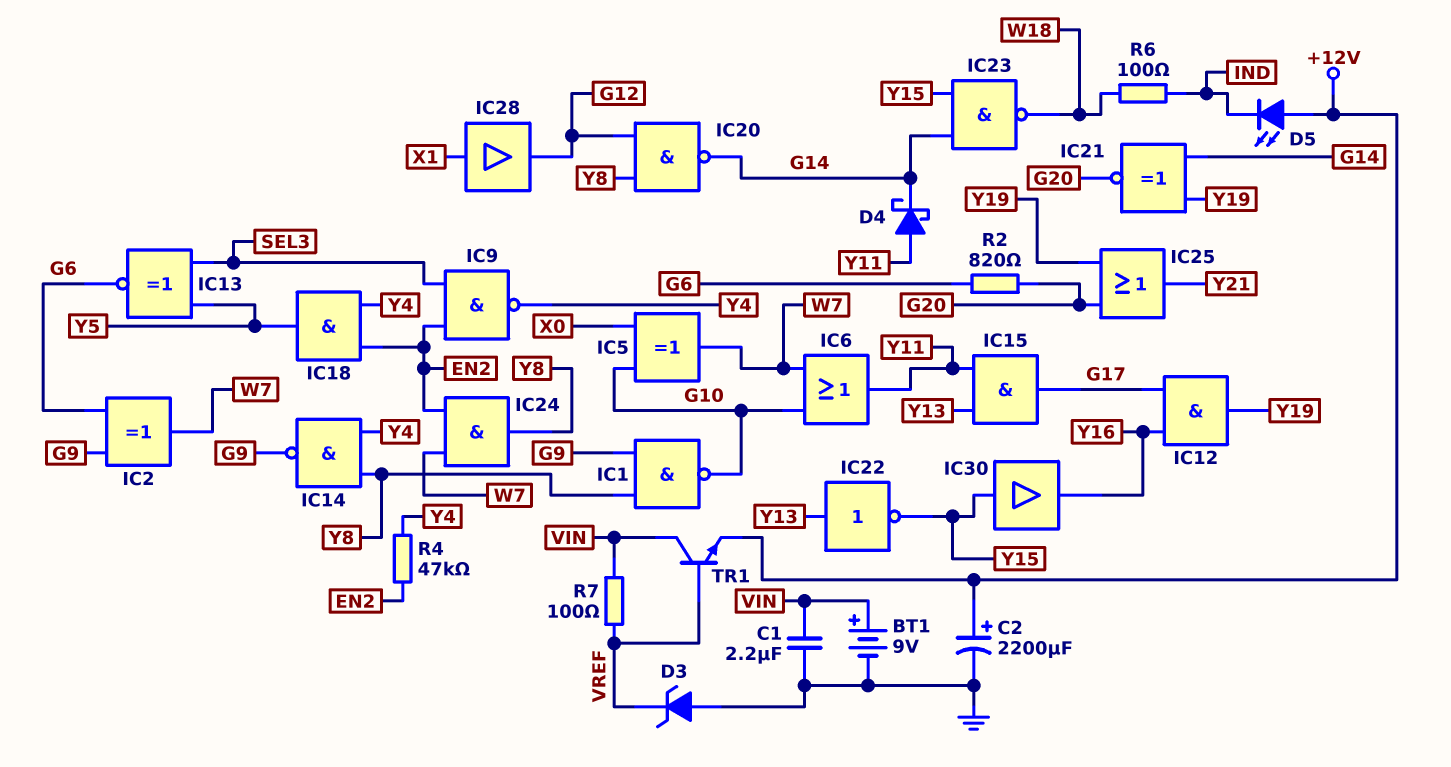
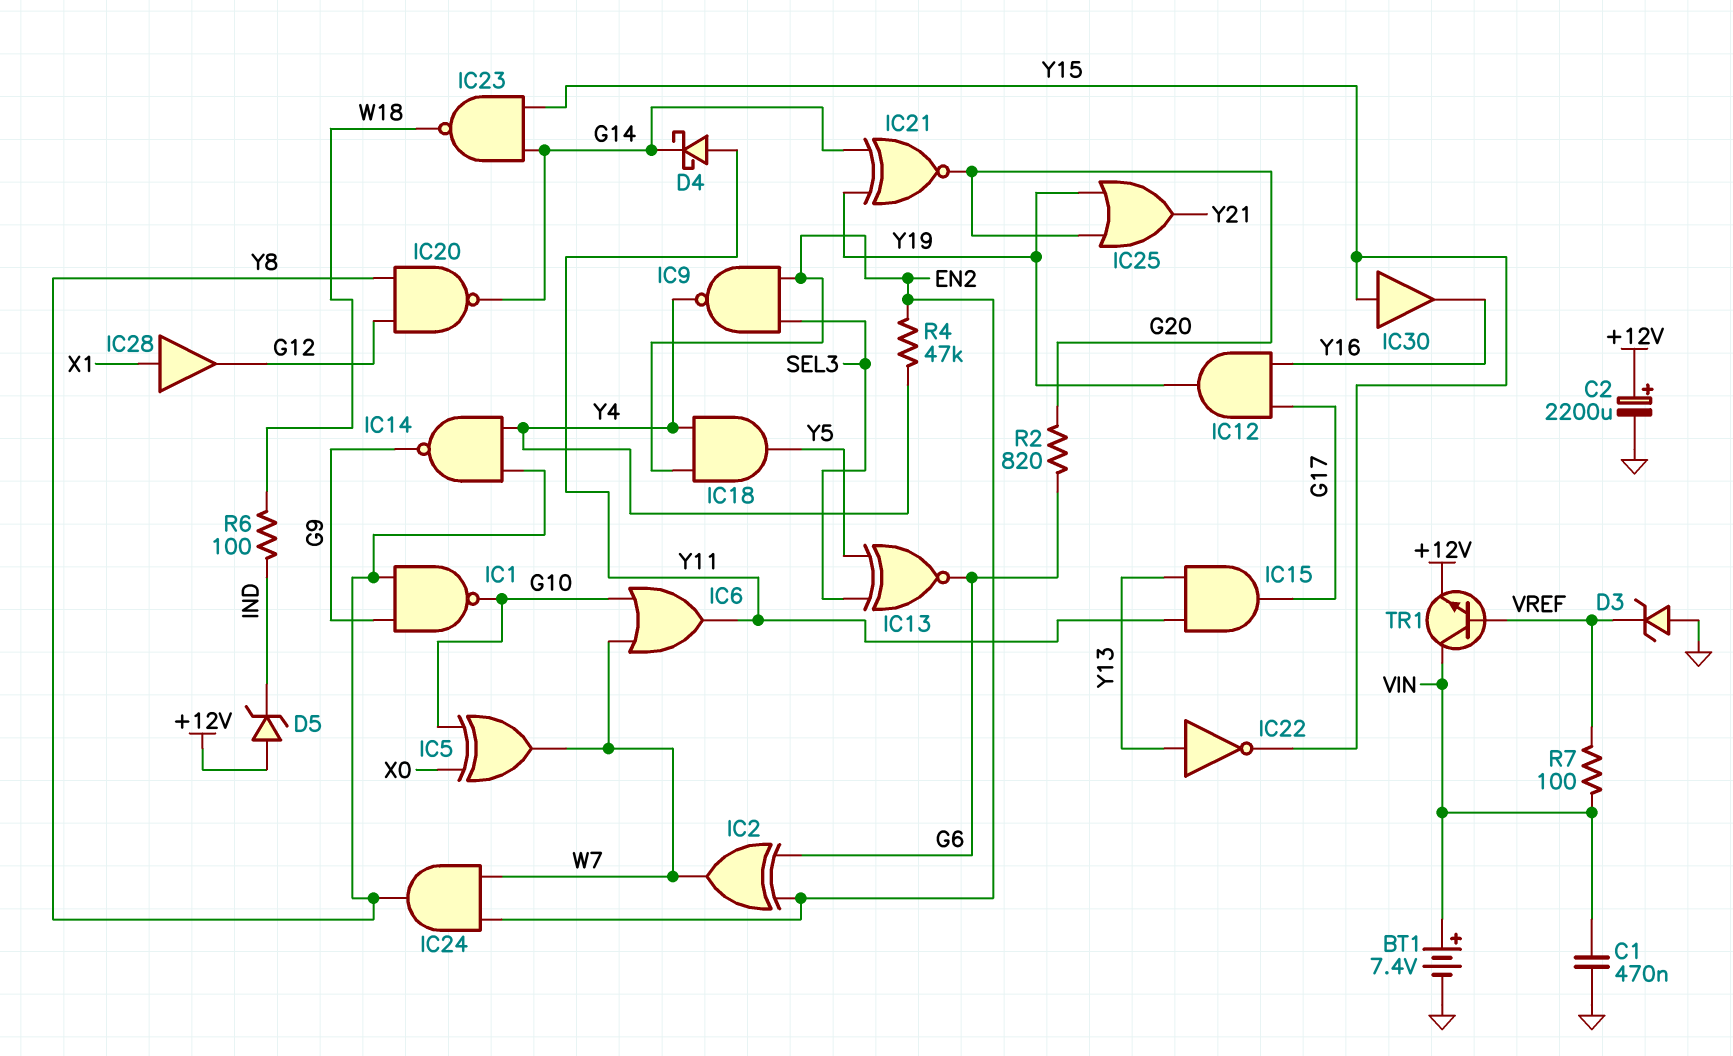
BT1: 9V (plus VIN, minus GND) -> 7.4V (plus VIN, minus GND)
C1: 2.2uF (GND, VIN) -> 470nF (GND, VIN)
D5: LED (A +12V, K IND) -> zener (A +12V, K IND)
IC2: XOR (in G6, in G9, out W7) -> XOR (in EN2, in G6, out W7)

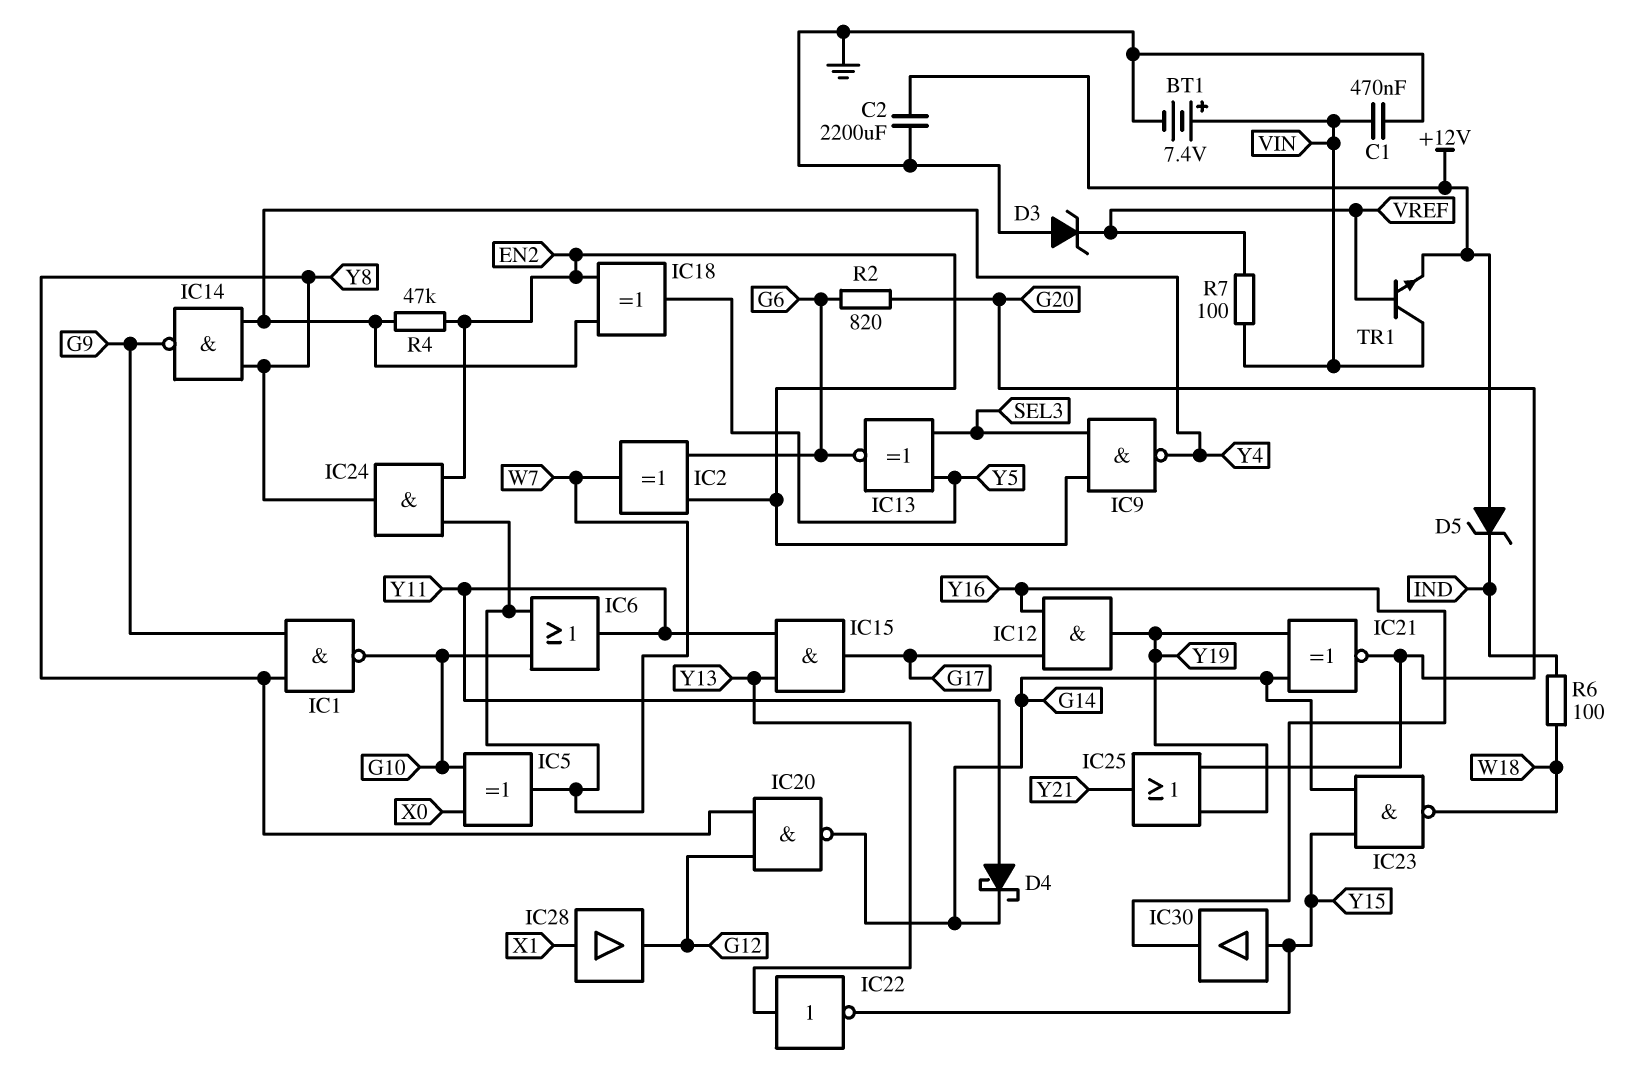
C2: 2200uF (plus +12V, minus GND) -> 2200uF (+12V, GND)
IC18: AND (in EN2, in Y4, out Y5) -> XOR (in EN2, in Y4, out Y5)

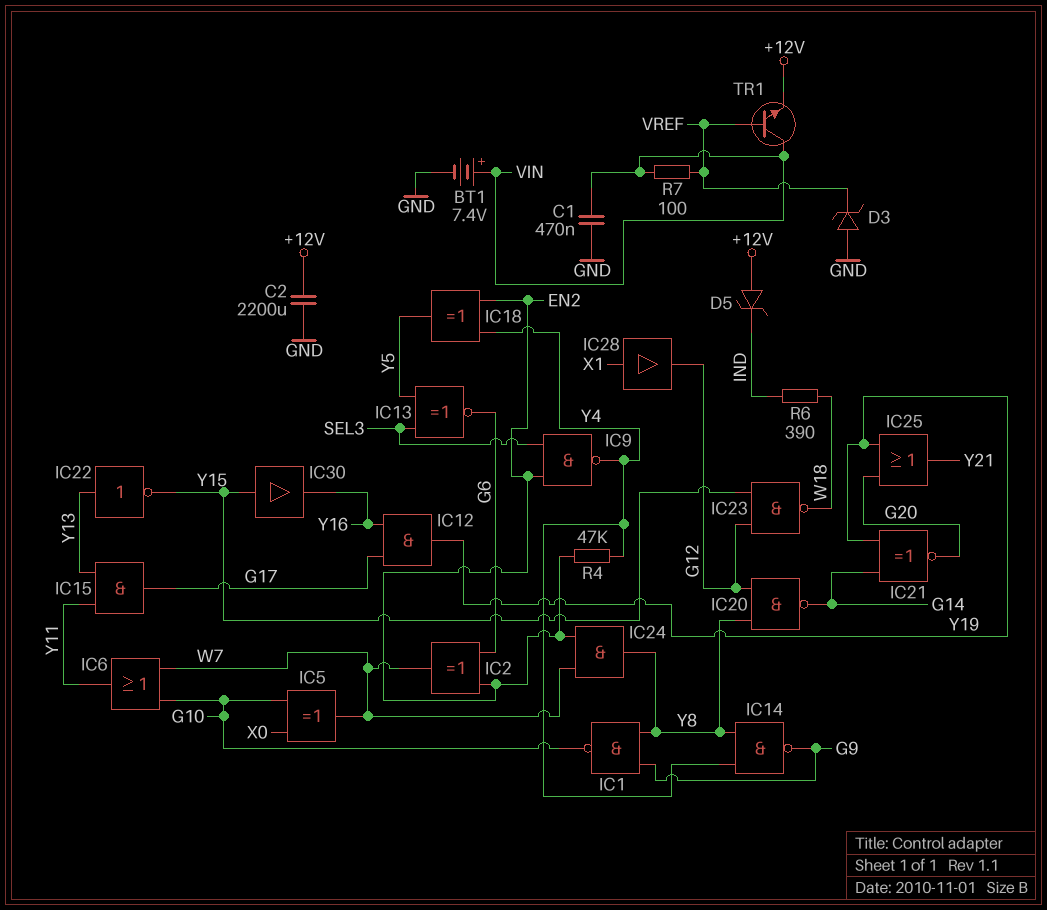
D4: schottky (A Y11, K G14) -> none
IC23: NAND (in G14, in Y15, out W18) -> NAND (in G12, in Y15, out W18)
R2: 820 (G6, G20) -> none
R6: 100 (IND, W18) -> 390 (IND, W18)

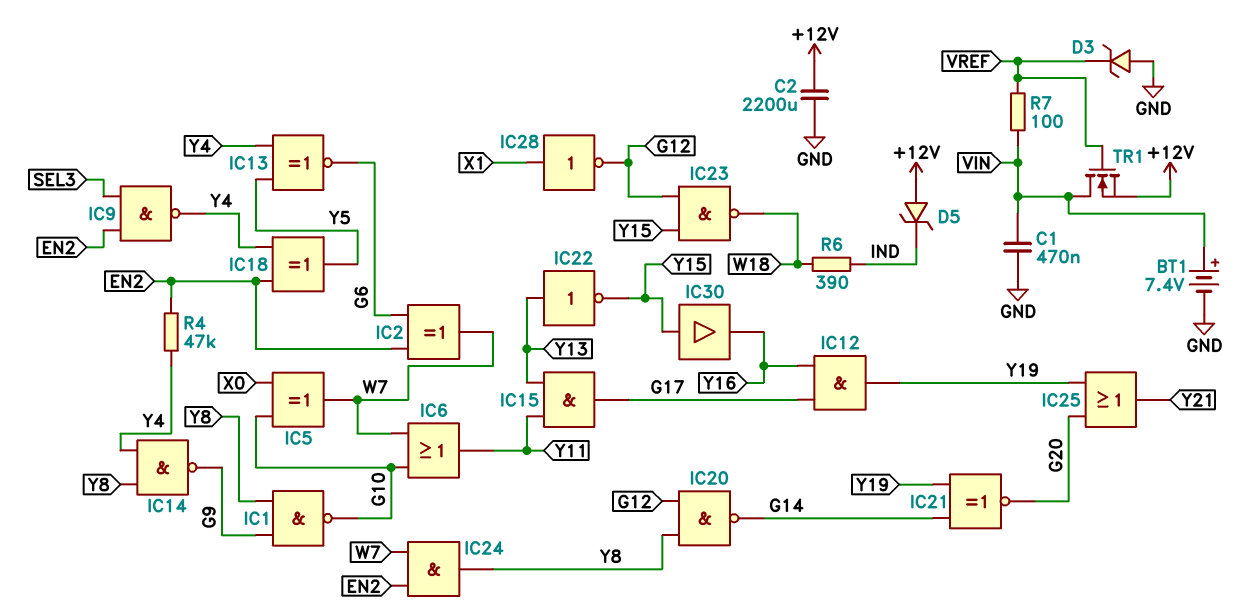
IC13: XNOR (in SEL3, in Y5, out G6) -> XNOR (in Y4, in Y5, out G6)
IC28: buffer (in X1, out G12) -> NOT (in X1, out G12)
TR1: NPN (B VREF, C VIN, E +12V) -> NMOS (G VREF, D VIN, S +12V)

